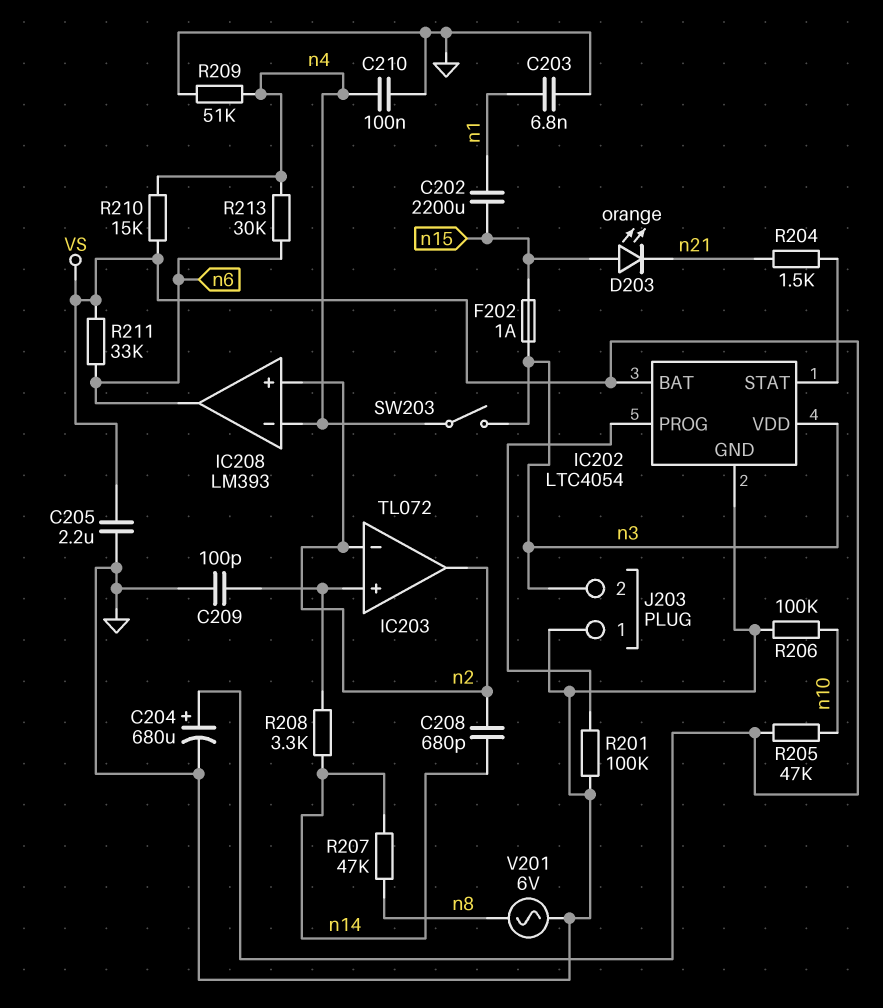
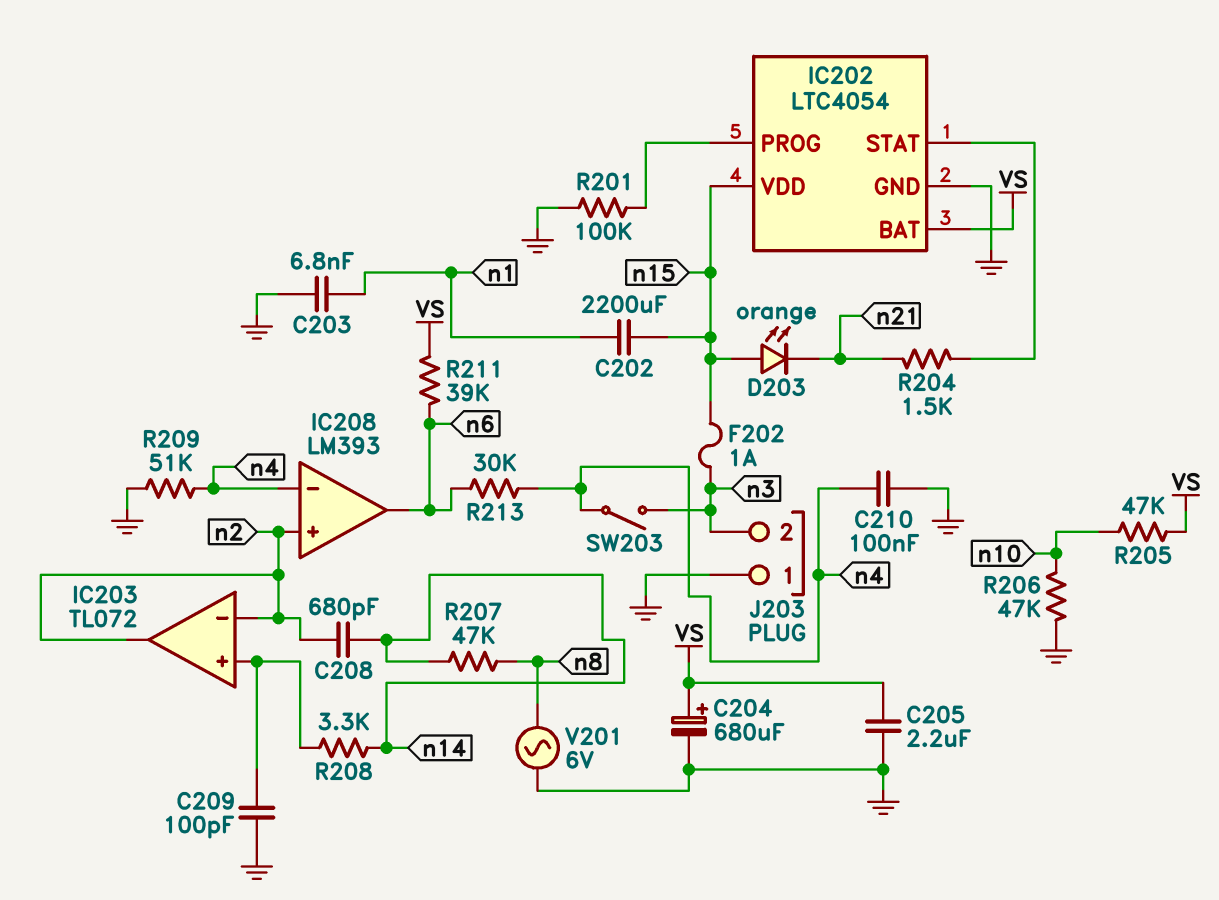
IC202 pin VDD: n3 -> n15
R206: 100k (GND, n10) -> 47k (GND, n10)
R210: 15k (VS, n4) -> none
R211: 33k (VS, n6) -> 39k (VS, n6)

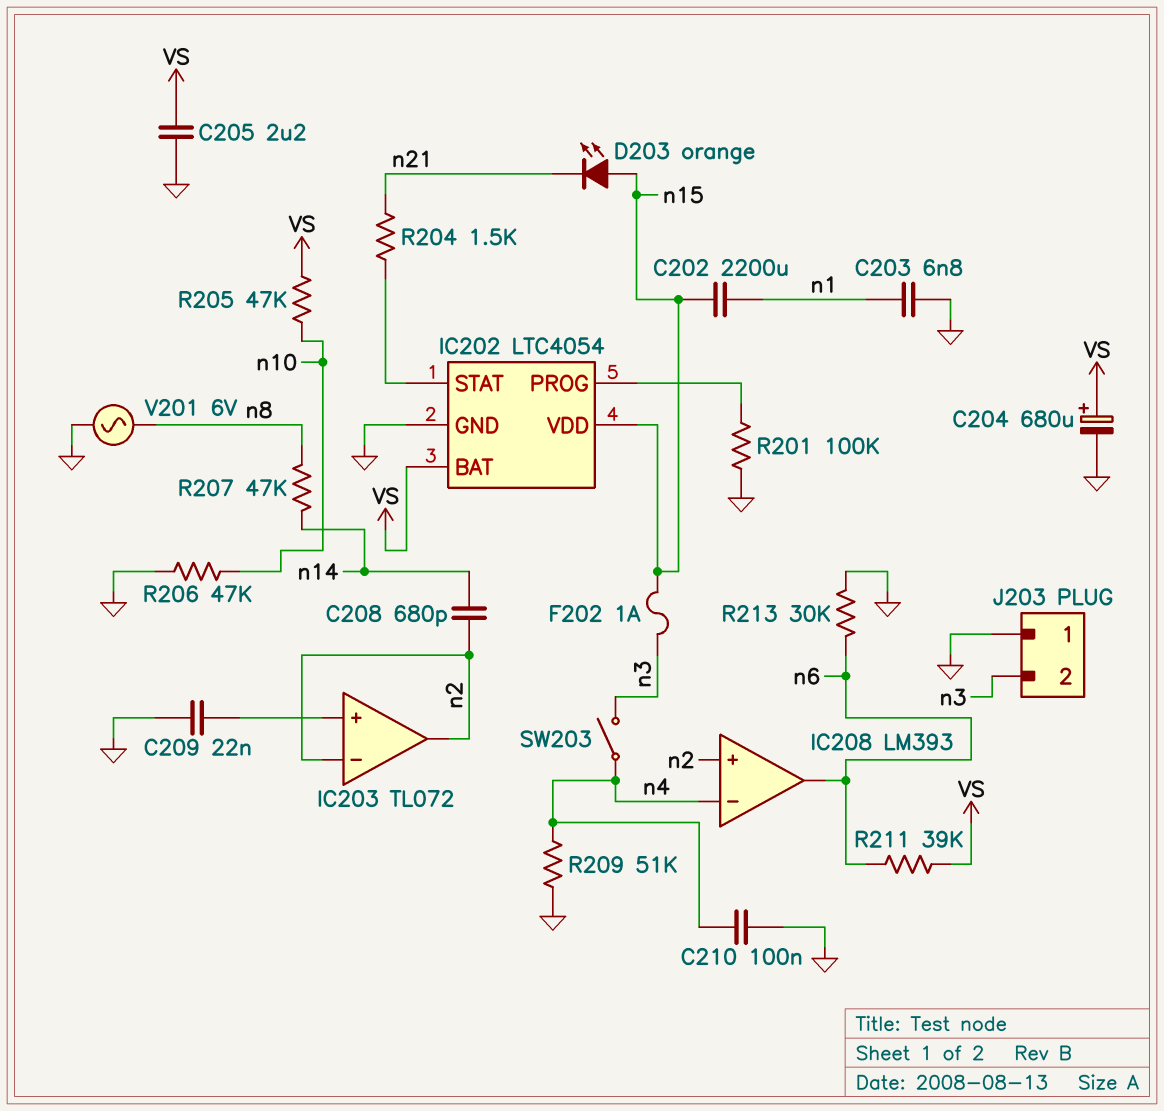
C209: 100pF (GND, IC203/in+) -> 22nF (GND, IC203/in+)
R208: 3.3k (IC203/in+, n14) -> none
R213: 30k (n4, n6) -> 30k (GND, n6)

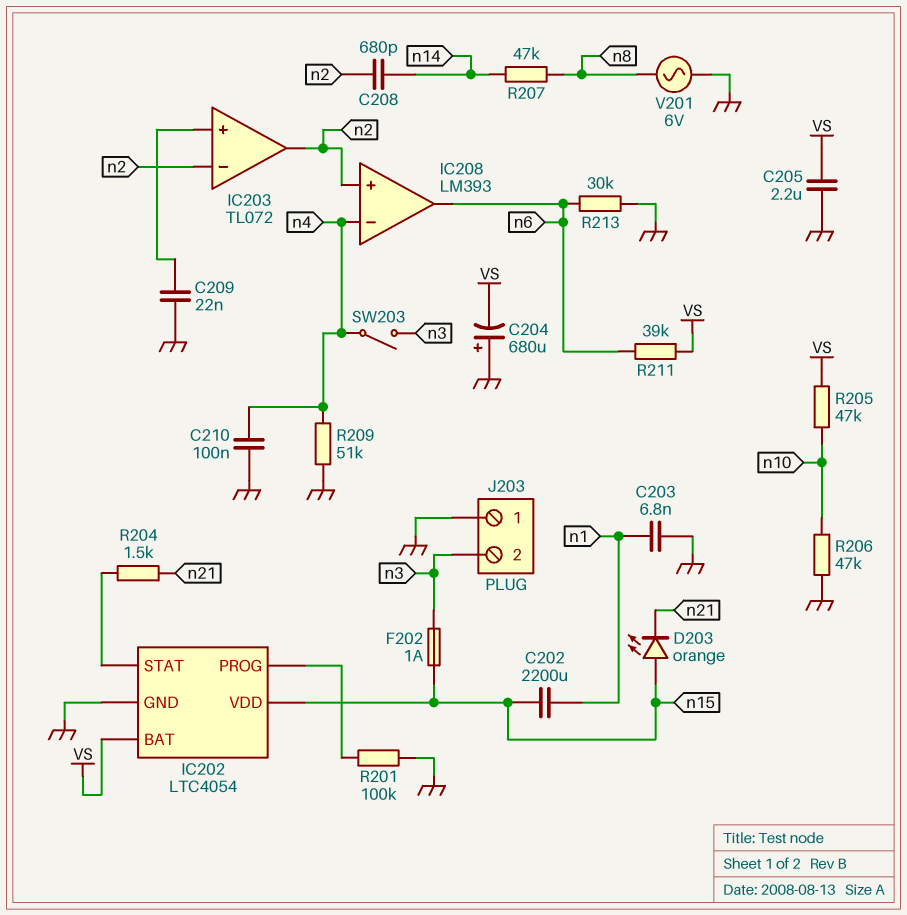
C204: 680uF (plus VS, minus GND) -> 680uF (plus GND, minus VS)

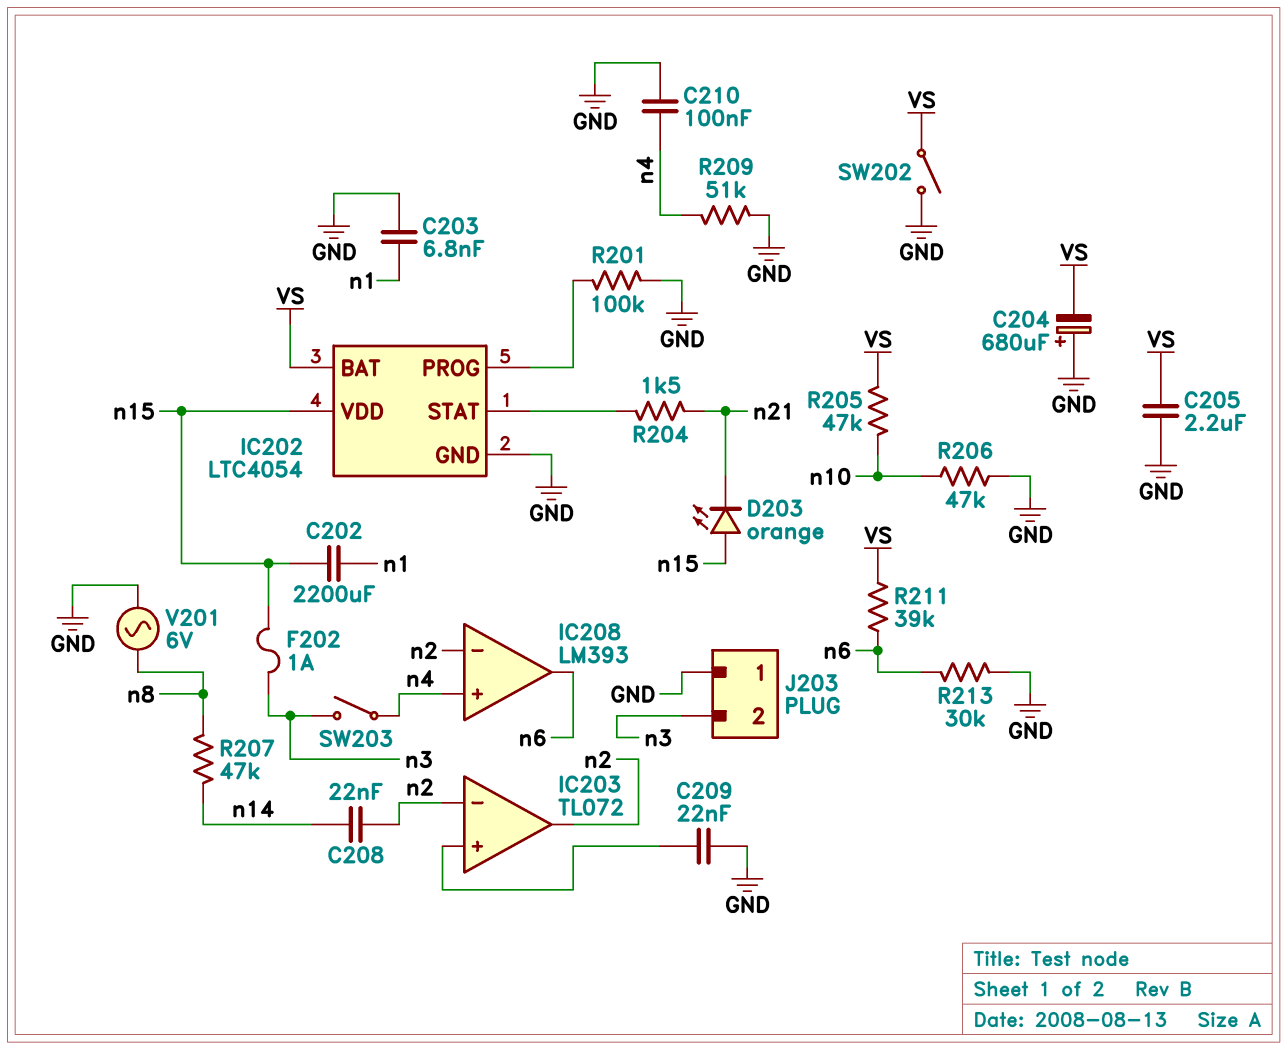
C208: 680pF (n2, n14) -> 22nF (n2, n14)
IC208 pin in+: n2 -> n4
IC208 pin in-: n4 -> n2
SW202: none -> switch (GND, VS)

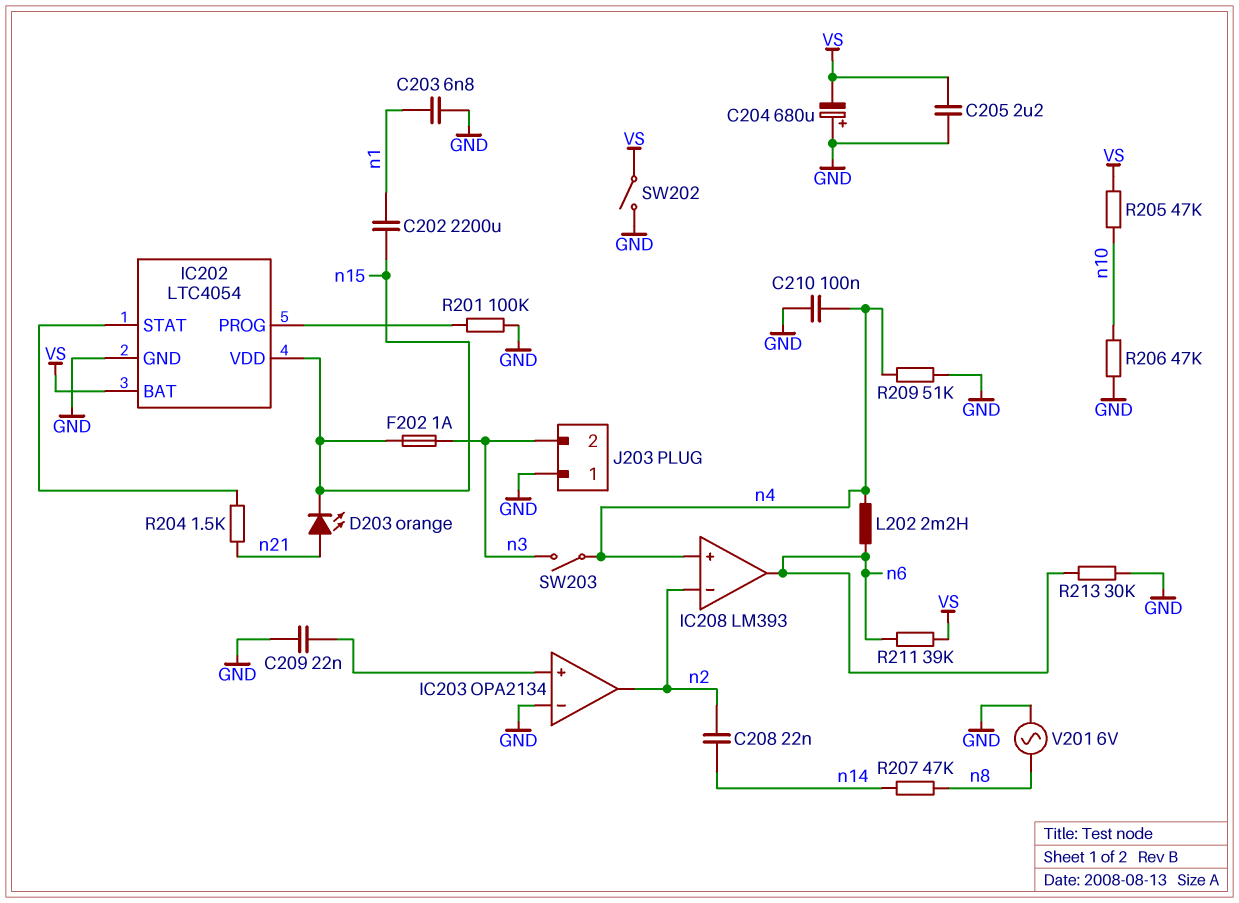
D203: LED orange (A n15, K n21) -> LED orange (A n21, K n15)
IC203: TL072 -> OPA2134
IC203 pin in-: n2 -> GND
L202: none -> 2.2mH (n4, n6)

